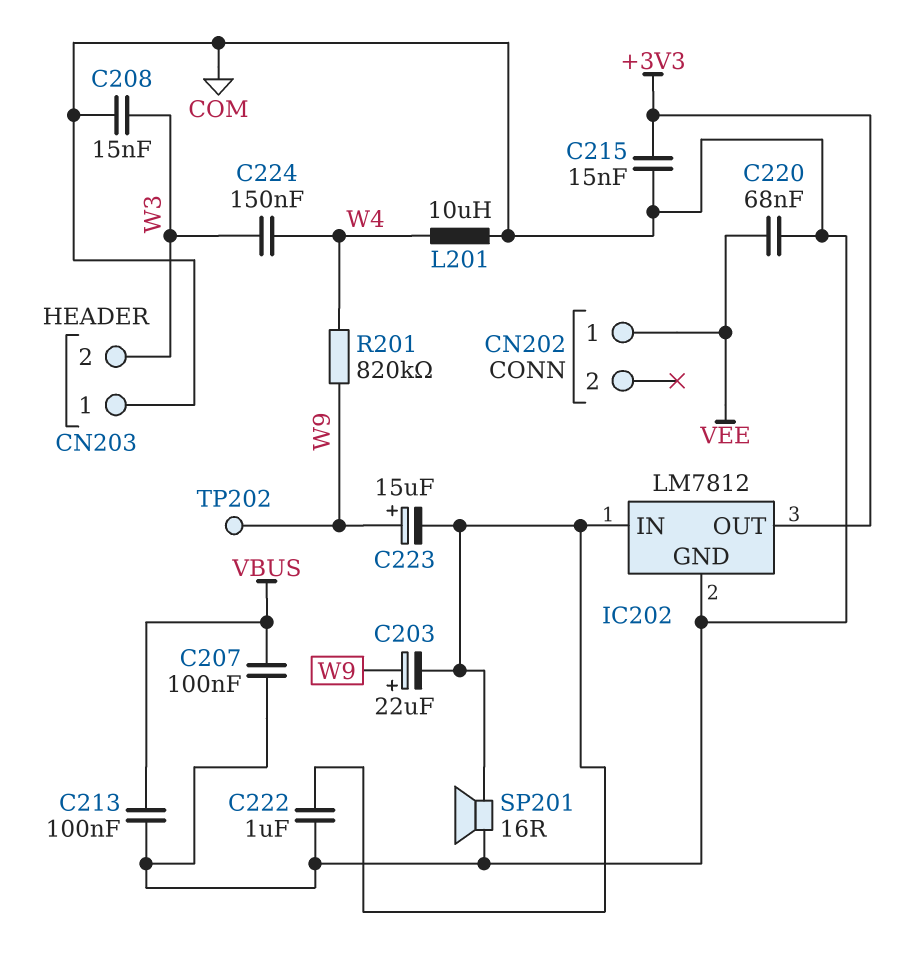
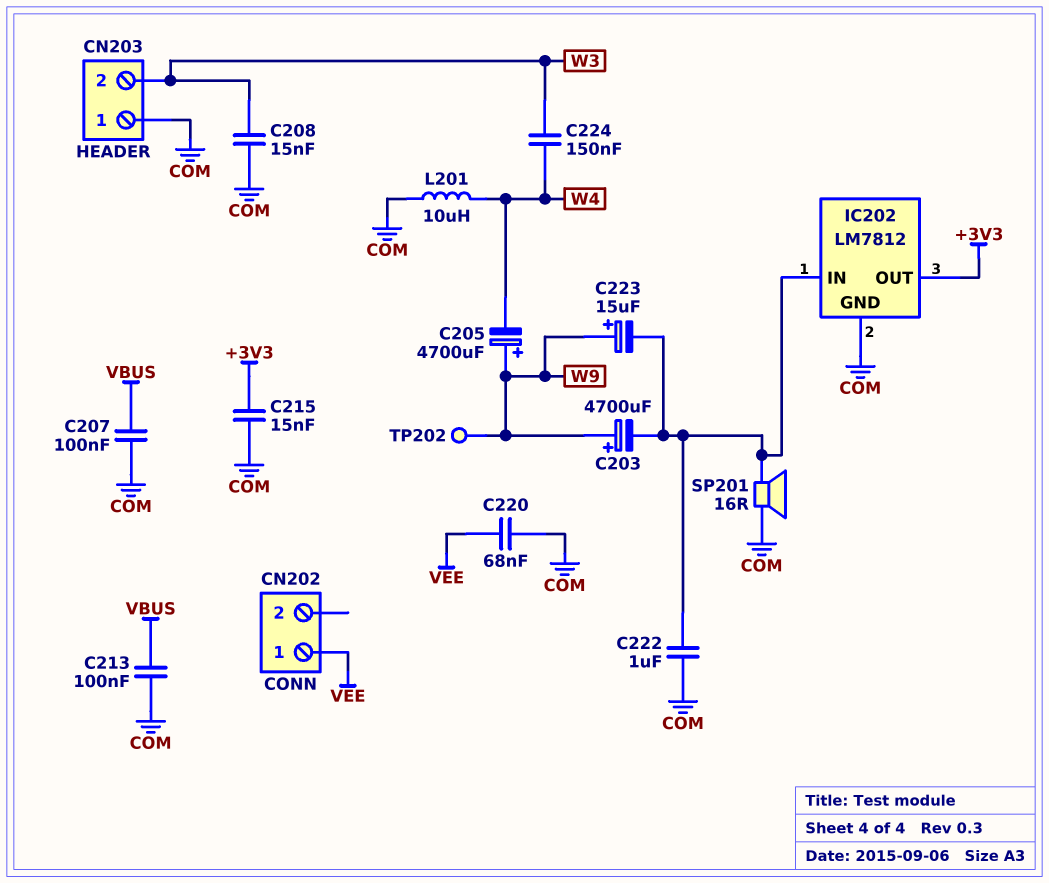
C203: 22uF (plus W9, minus IC202/IN) -> 4700uF (plus W9, minus IC202/IN)
C205: none -> 4700uF (plus W9, minus W4)
R201: 820k (W4, W9) -> none

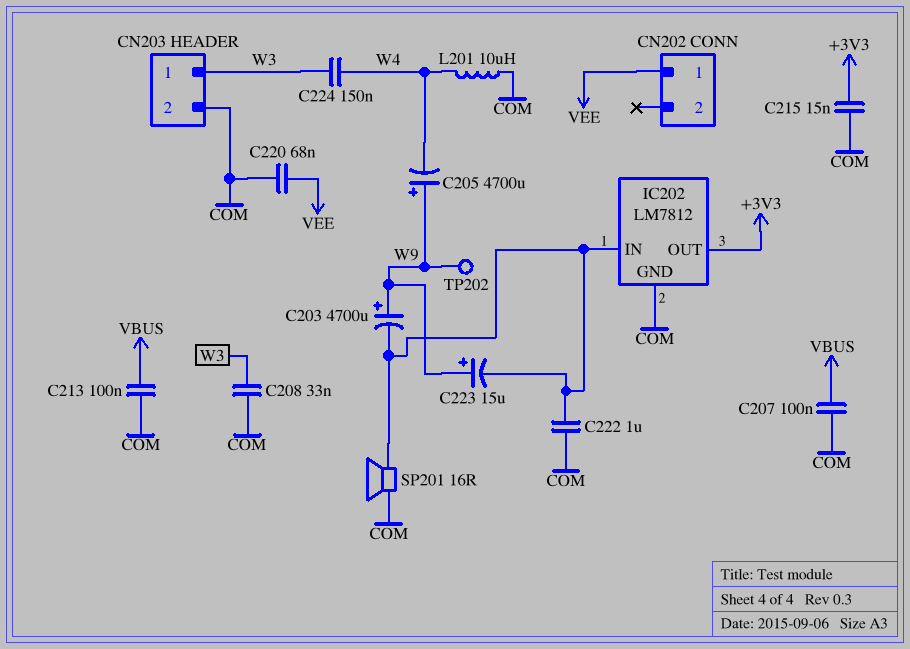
C208: 15nF (COM, W3) -> 33nF (COM, W3)
CN203 pin 1: COM -> W3
CN203 pin 2: W3 -> COM

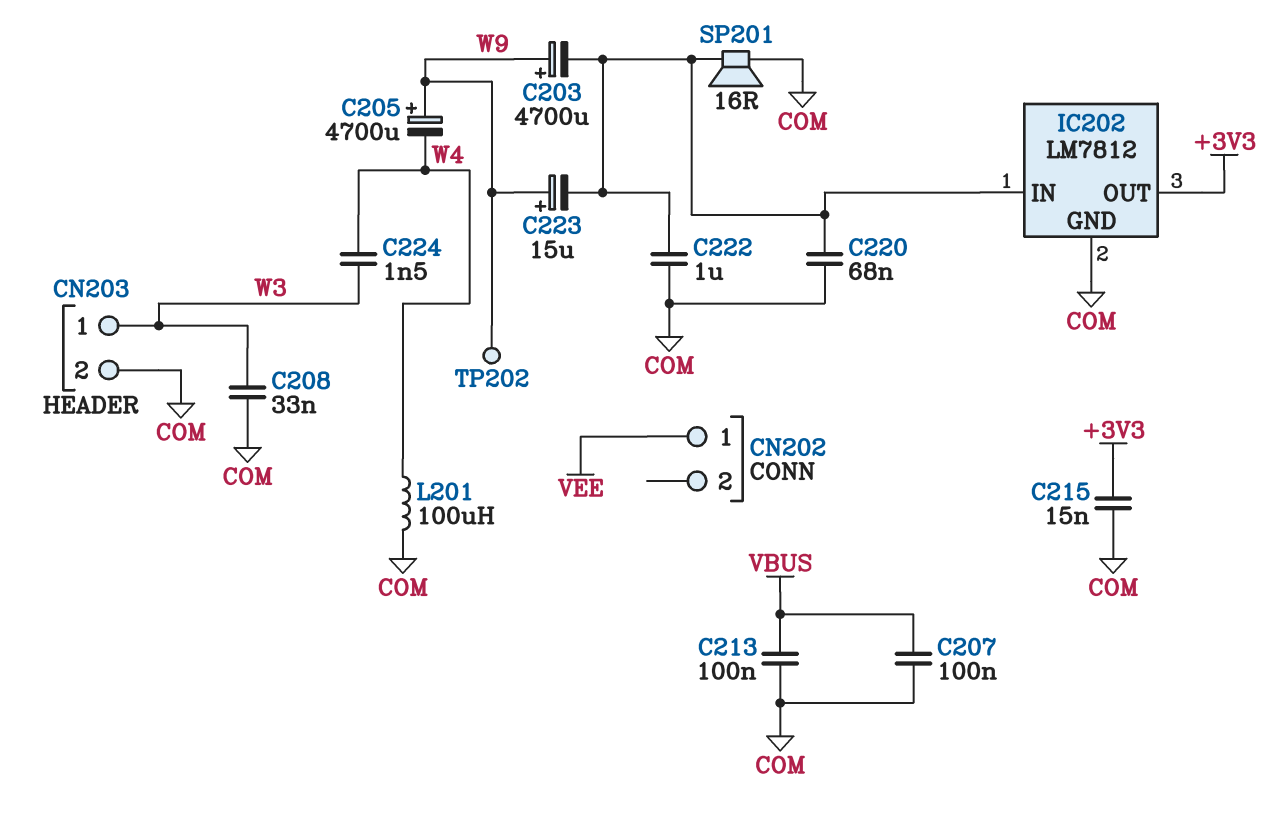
C220: 68nF (COM, VEE) -> 68nF (COM, IC202/IN)
C224: 150nF (W3, W4) -> 1.5nF (W3, W4)
L201: 10uH (COM, W4) -> 100uH (COM, W4)

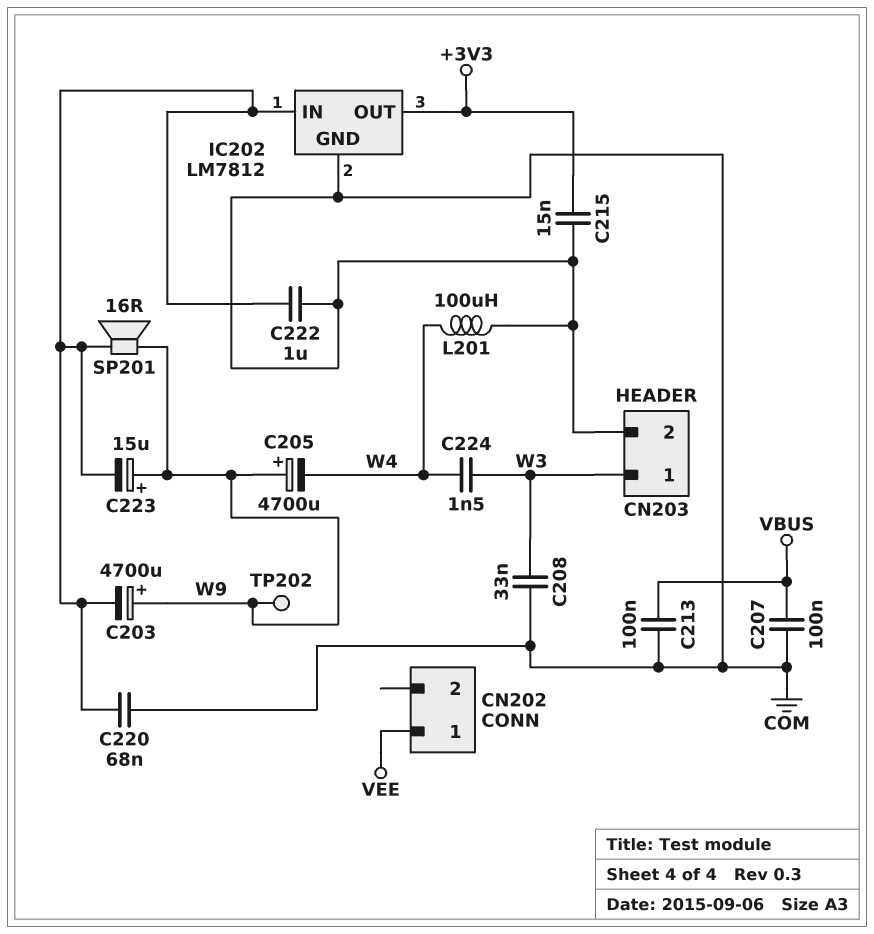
SP201: speaker 16R (COM, IC202/IN) -> speaker 16R (IC202/IN, W9)

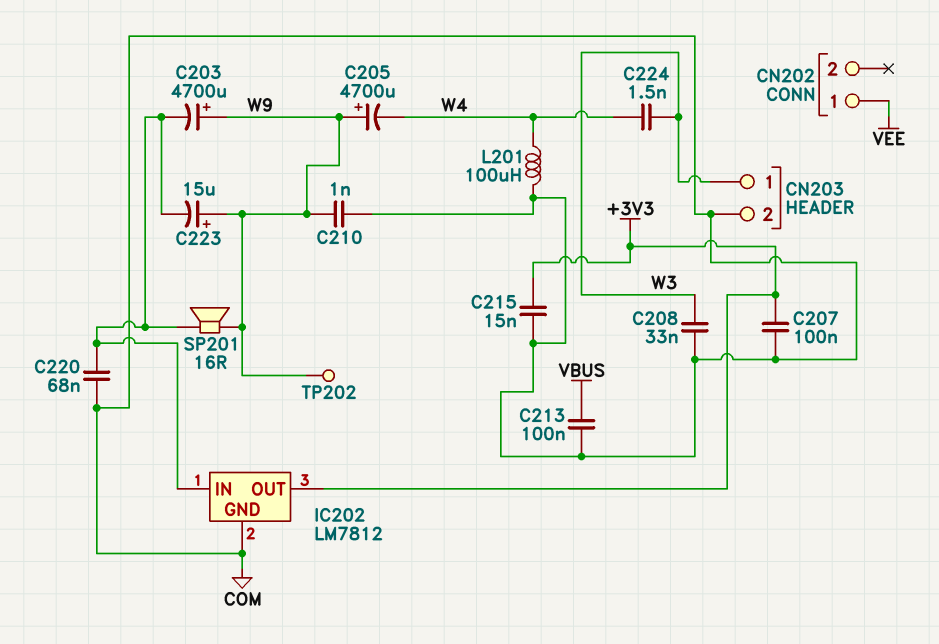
C207: 100nF (COM, VBUS) -> 100nF (+3V3, COM)
C210: none -> 1nF (COM, W9)
C222: 1uF (COM, IC202/IN) -> none

